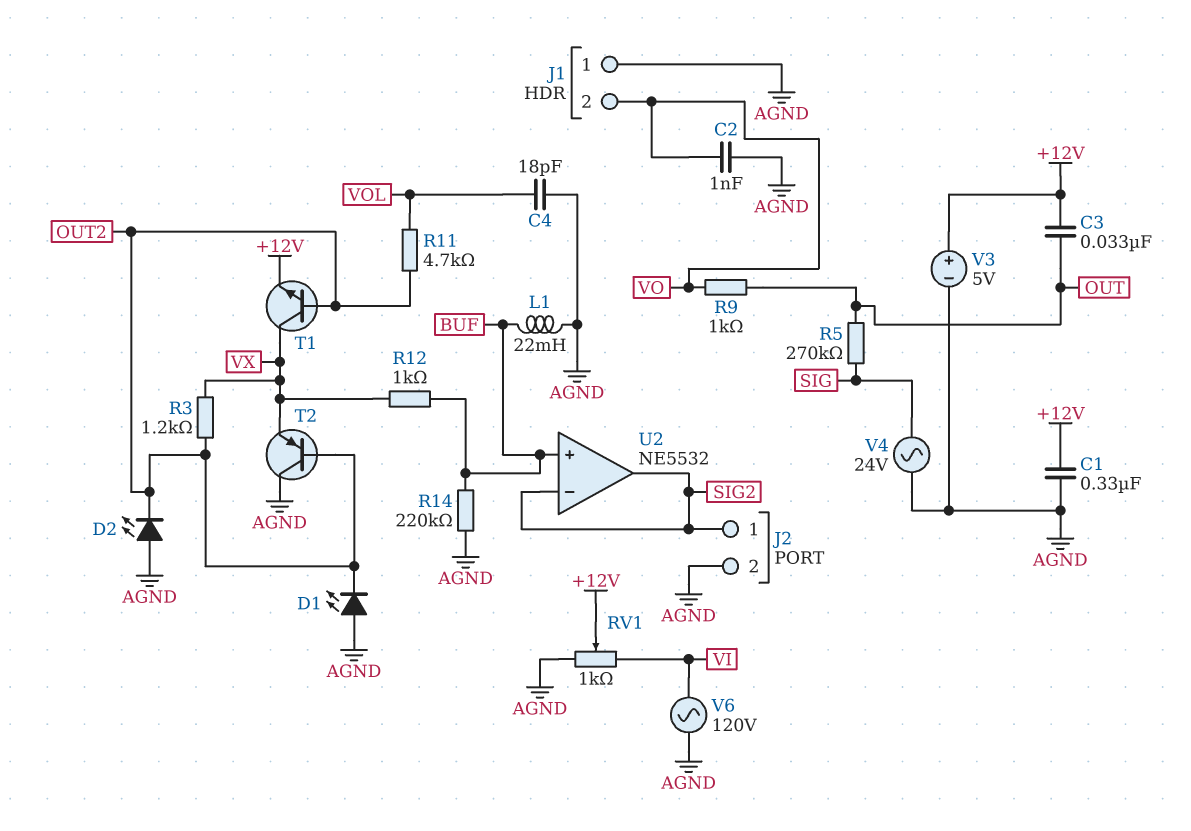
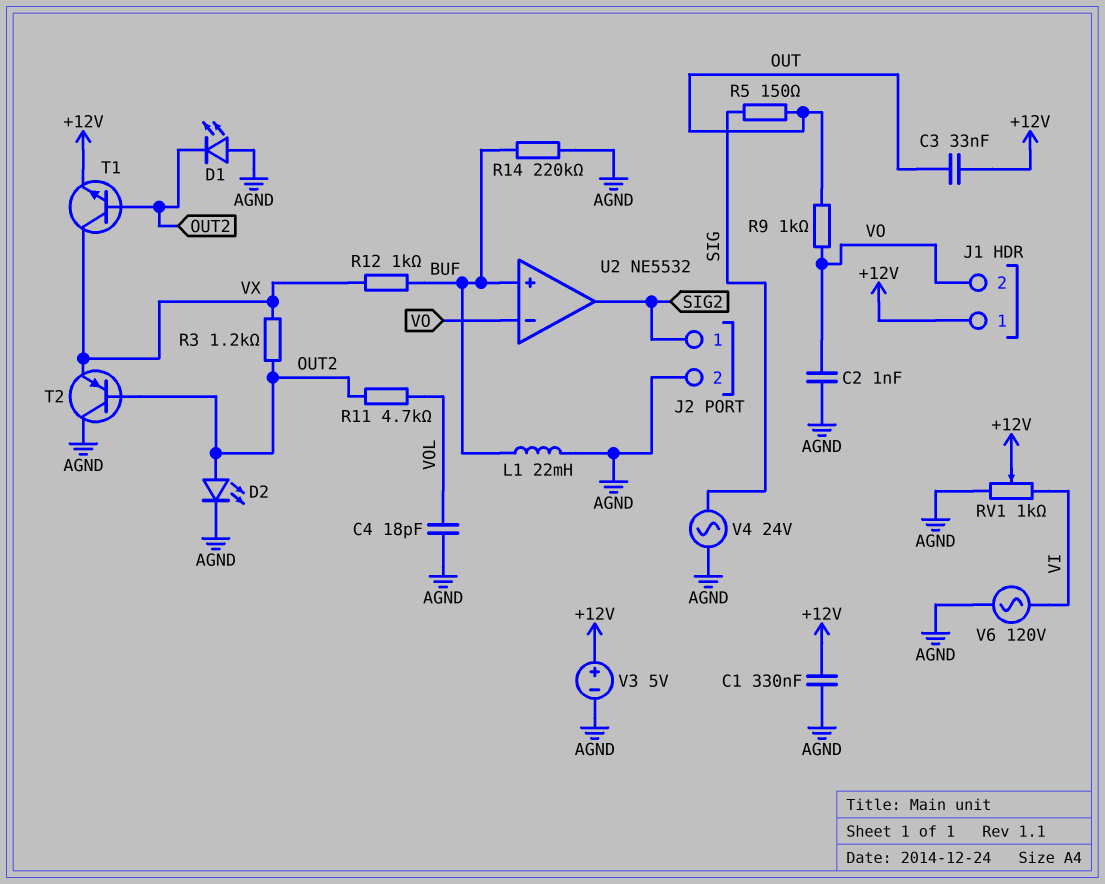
D2: LED (A AGND, K OUT2) -> LED (A OUT2, K AGND)
J1 pin 1: AGND -> +12V
R5: 270k (OUT, SIG) -> 150 (OUT, SIG)
U2 pin in-: SIG2 -> VO

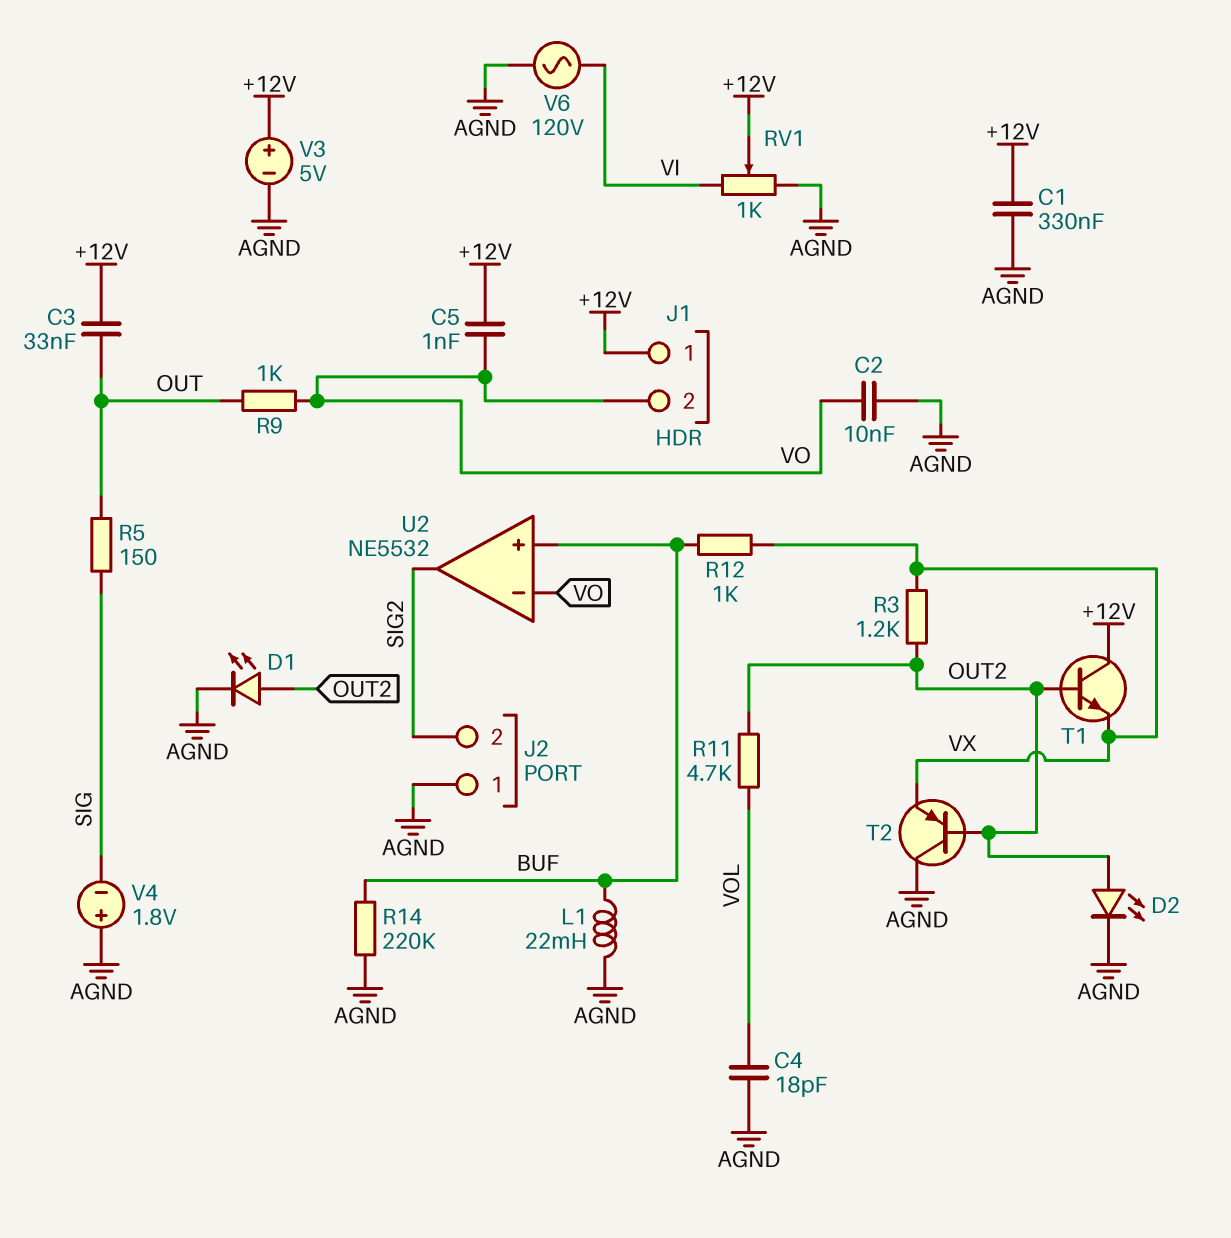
C2: 1nF (AGND, VO) -> 10nF (AGND, VO)
C5: none -> 1nF (+12V, VO)
D1: LED (A AGND, K OUT2) -> LED (A OUT2, K AGND)
J2 pin 1: SIG2 -> AGND
J2 pin 2: AGND -> SIG2
T1: NPN (B OUT2, C VX, E +12V) -> NPN (B OUT2, C +12V, E VX)
V4: AC 24V (AGND, SIG) -> 1.8V (plus AGND, minus SIG)

